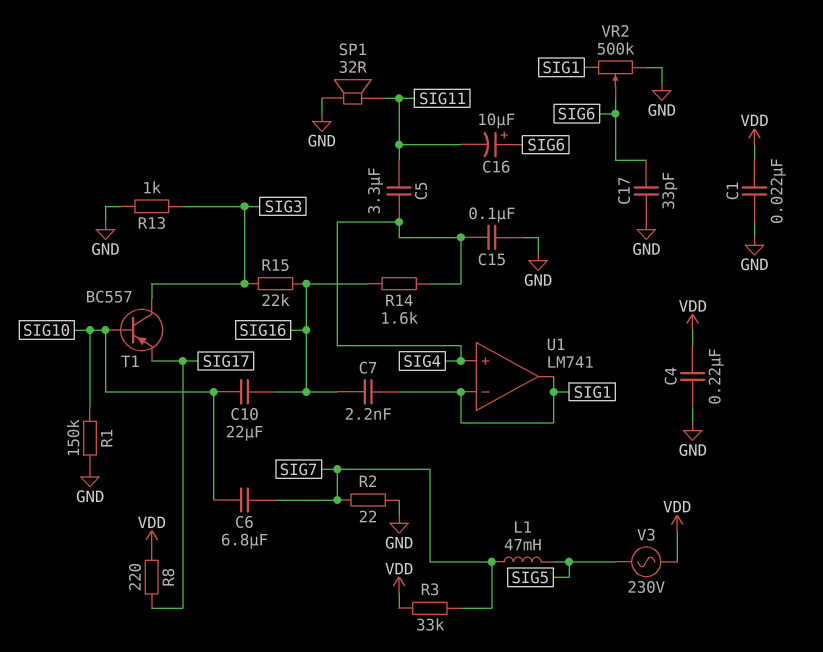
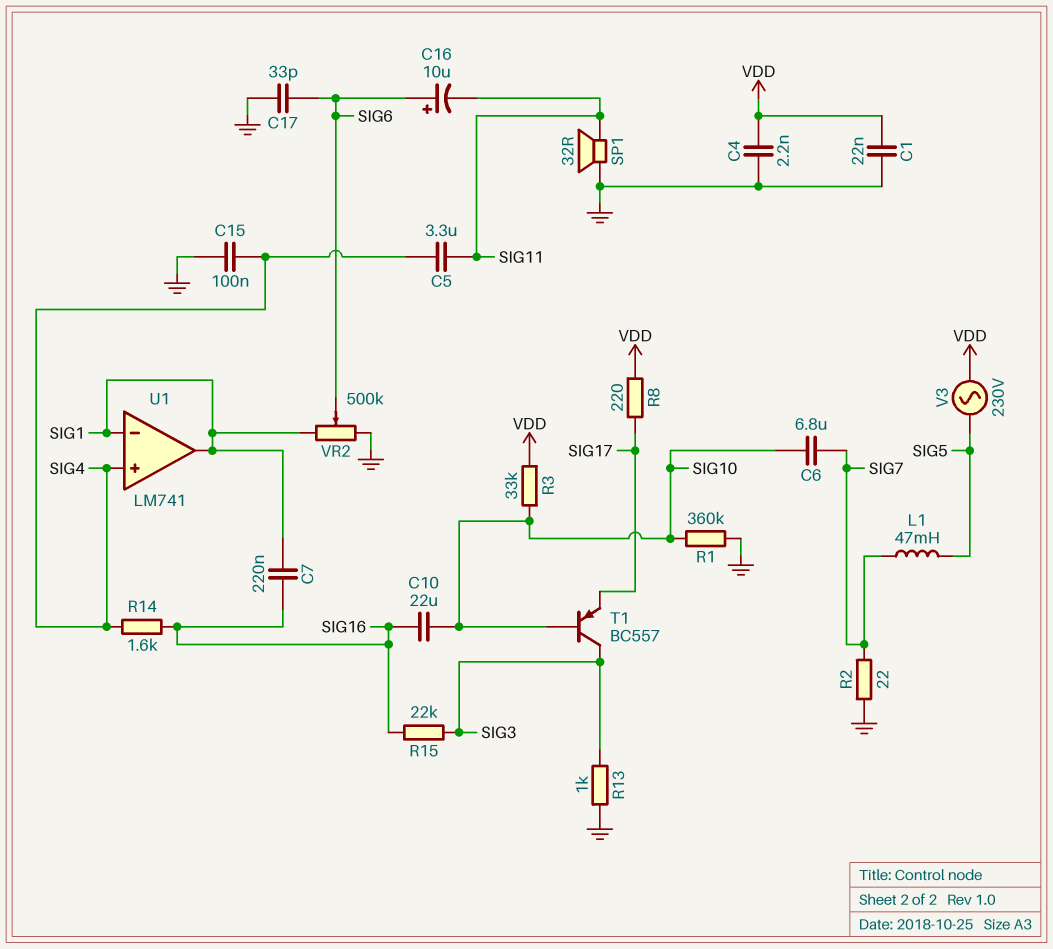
C4: 220nF (GND, VDD) -> 2.2nF (GND, VDD)
C7: 2.2nF (SIG1, SIG16) -> 220nF (SIG1, SIG16)
R1: 150k (GND, SIG10) -> 360k (GND, SIG10)
R3: 33k (SIG7, VDD) -> 33k (SIG10, VDD)

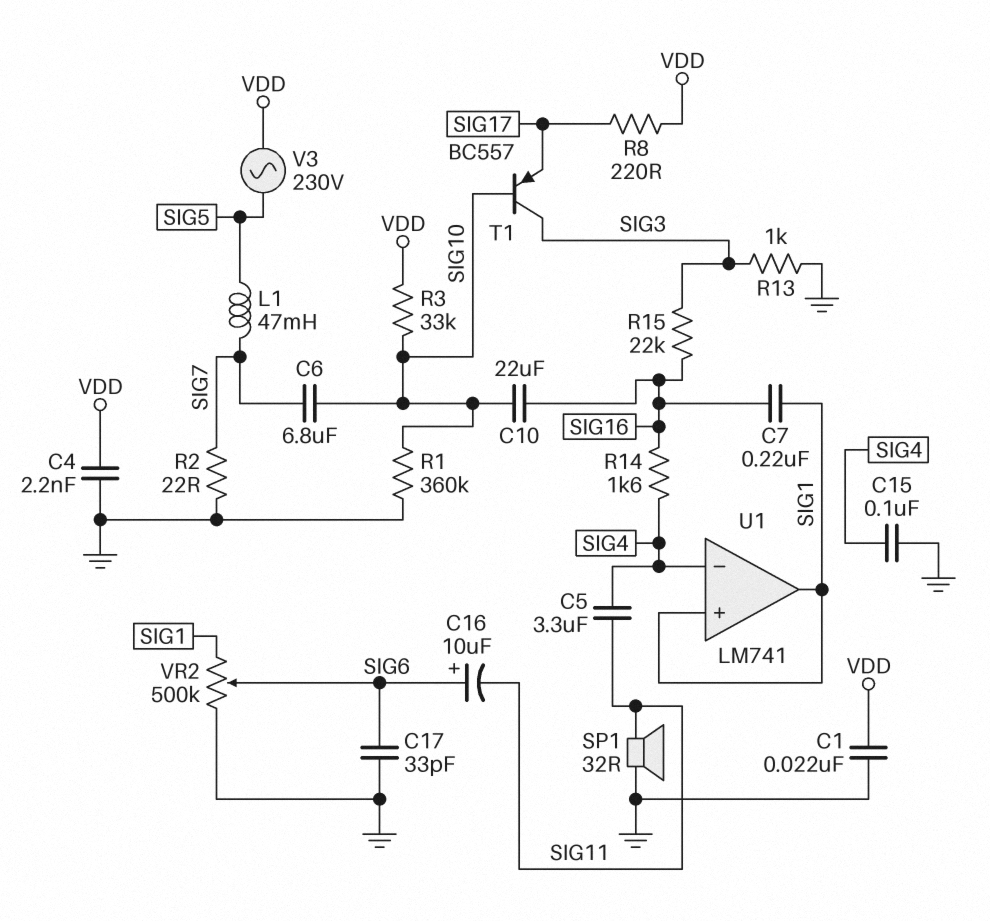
U1 pin in+: SIG4 -> SIG1
U1 pin in-: SIG1 -> SIG4

